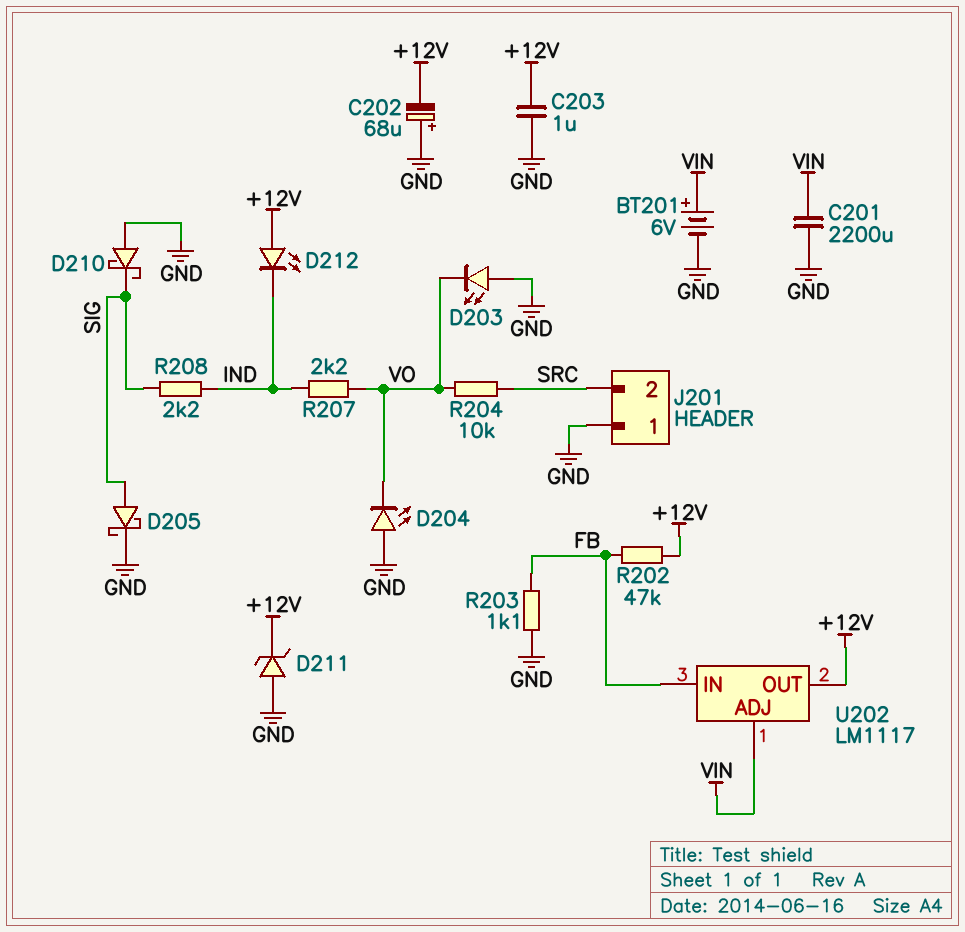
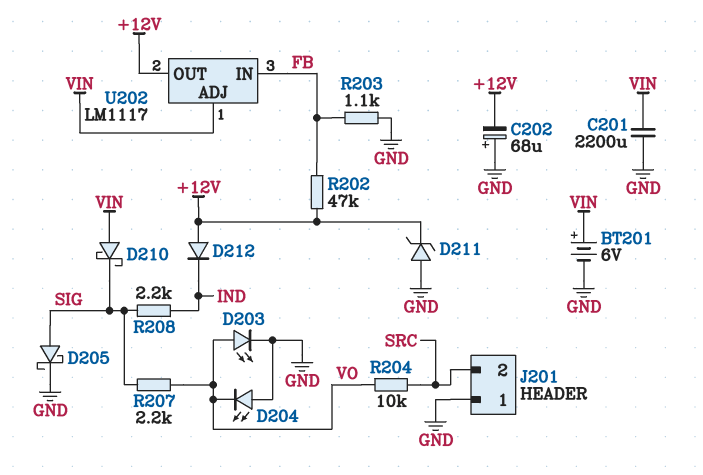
C203: 1uF (+12V, GND) -> none
D203: LED (A GND, K VO) -> LED (A VO, K GND)
D210: schottky (A GND, K SIG) -> schottky (A VIN, K SIG)
D212: LED (A +12V, K IND) -> diode (A +12V, K IND)
R207: 2.2k (IND, VO) -> 2.2k (SIG, VO)

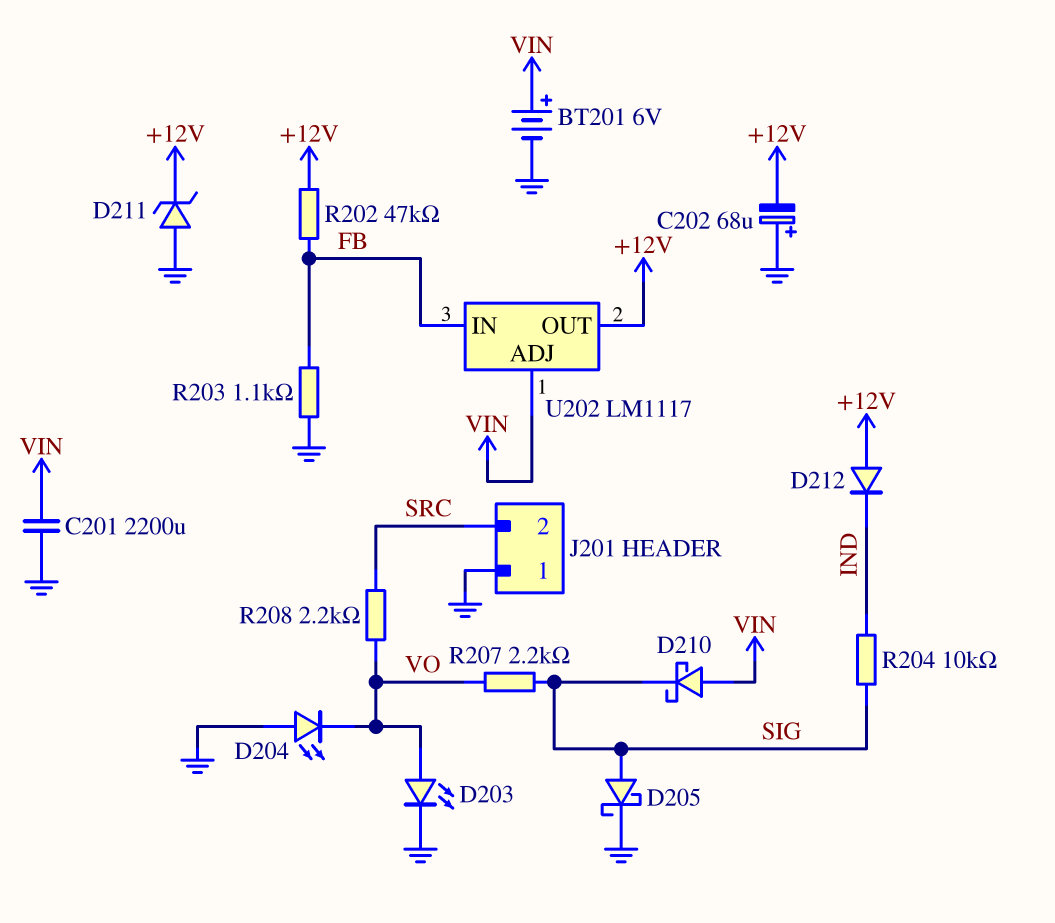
R204: 10k (SRC, VO) -> 10k (IND, SIG)
R208: 2.2k (IND, SIG) -> 2.2k (SRC, VO)

